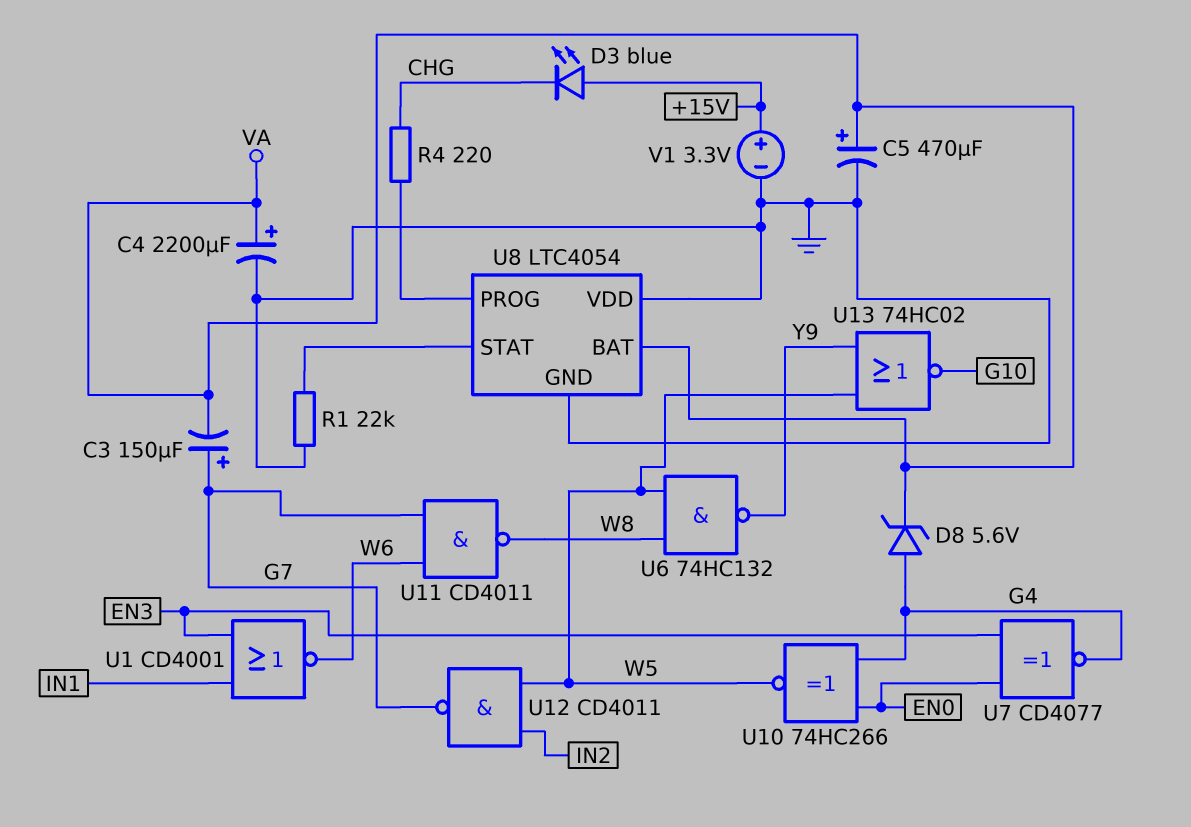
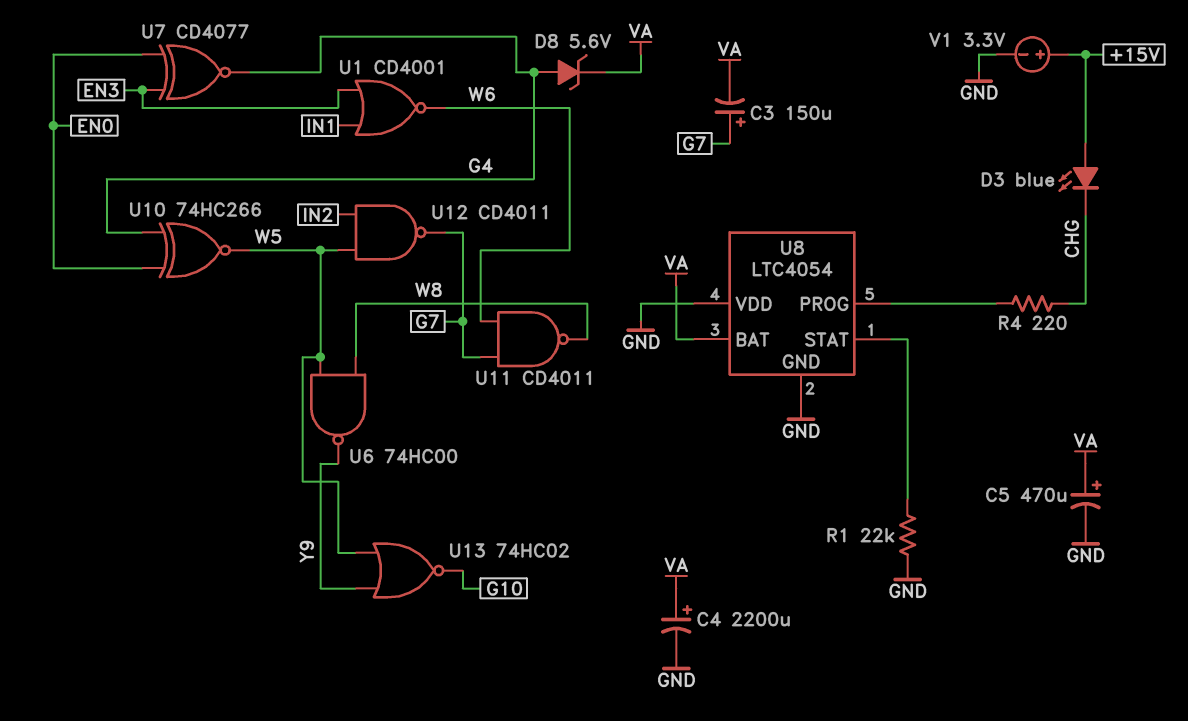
U6: NAND 74HC132 (in W5, in W8, out Y9) -> NAND 74HC00 (in W5, in W8, out Y9)

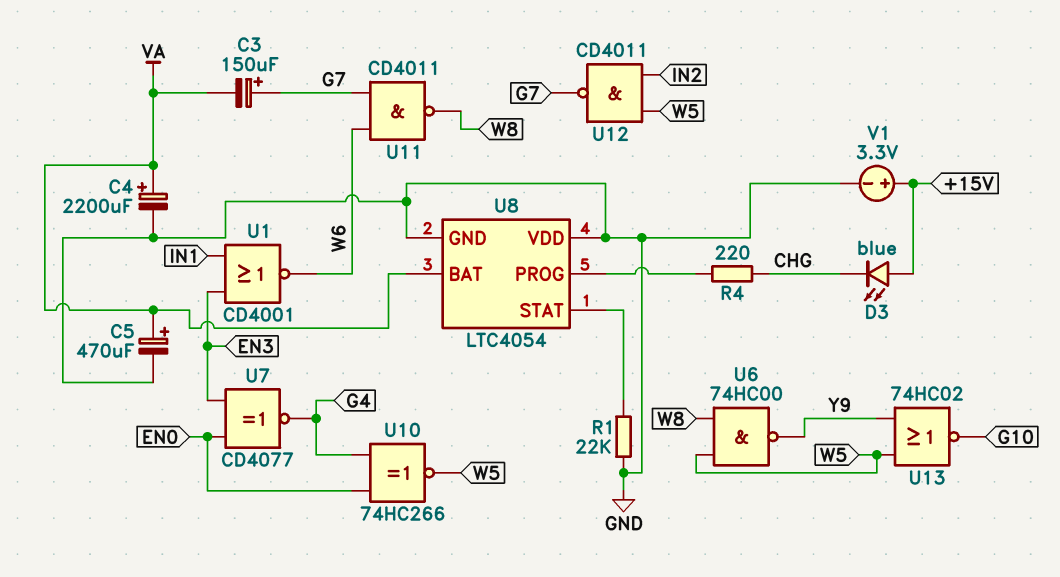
D8: zener 5.6V (A G4, K VA) -> none

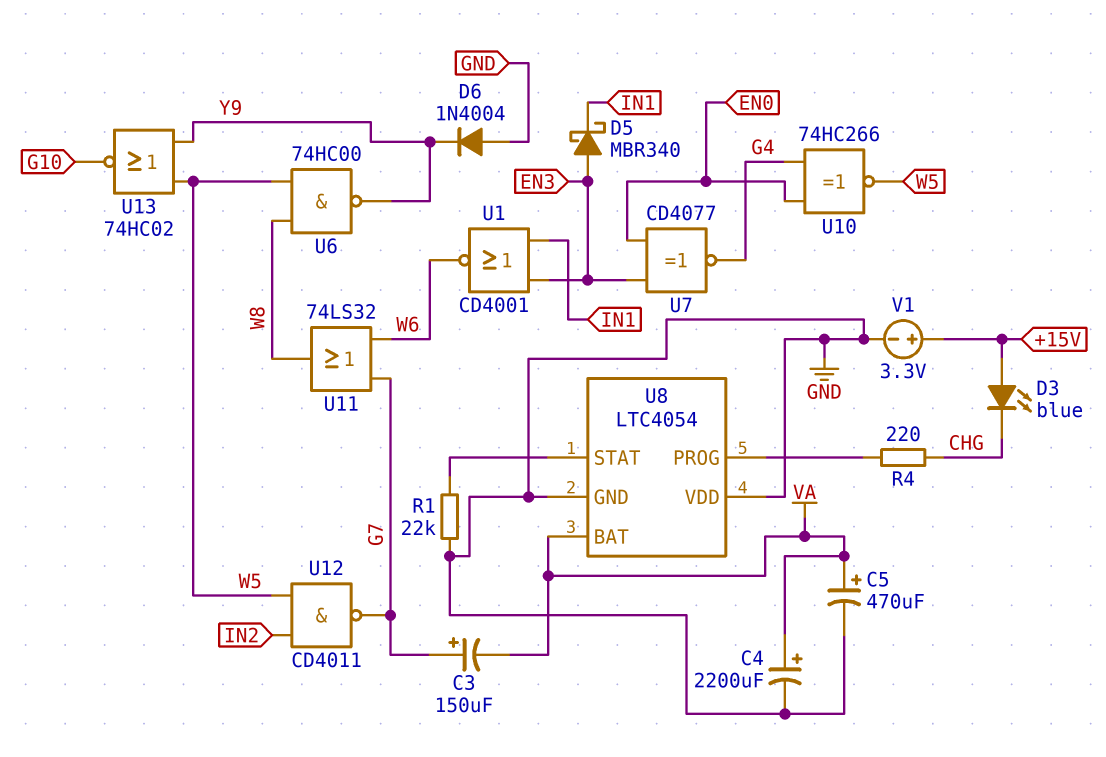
D5: none -> schottky MBR340 (A EN3, K IN1)
D6: none -> diode 1N4004 (A GND, K Y9)
U11: NAND CD4011 (in G7, in W6, out W8) -> OR 74LS32 (in G7, in W6, out W8)

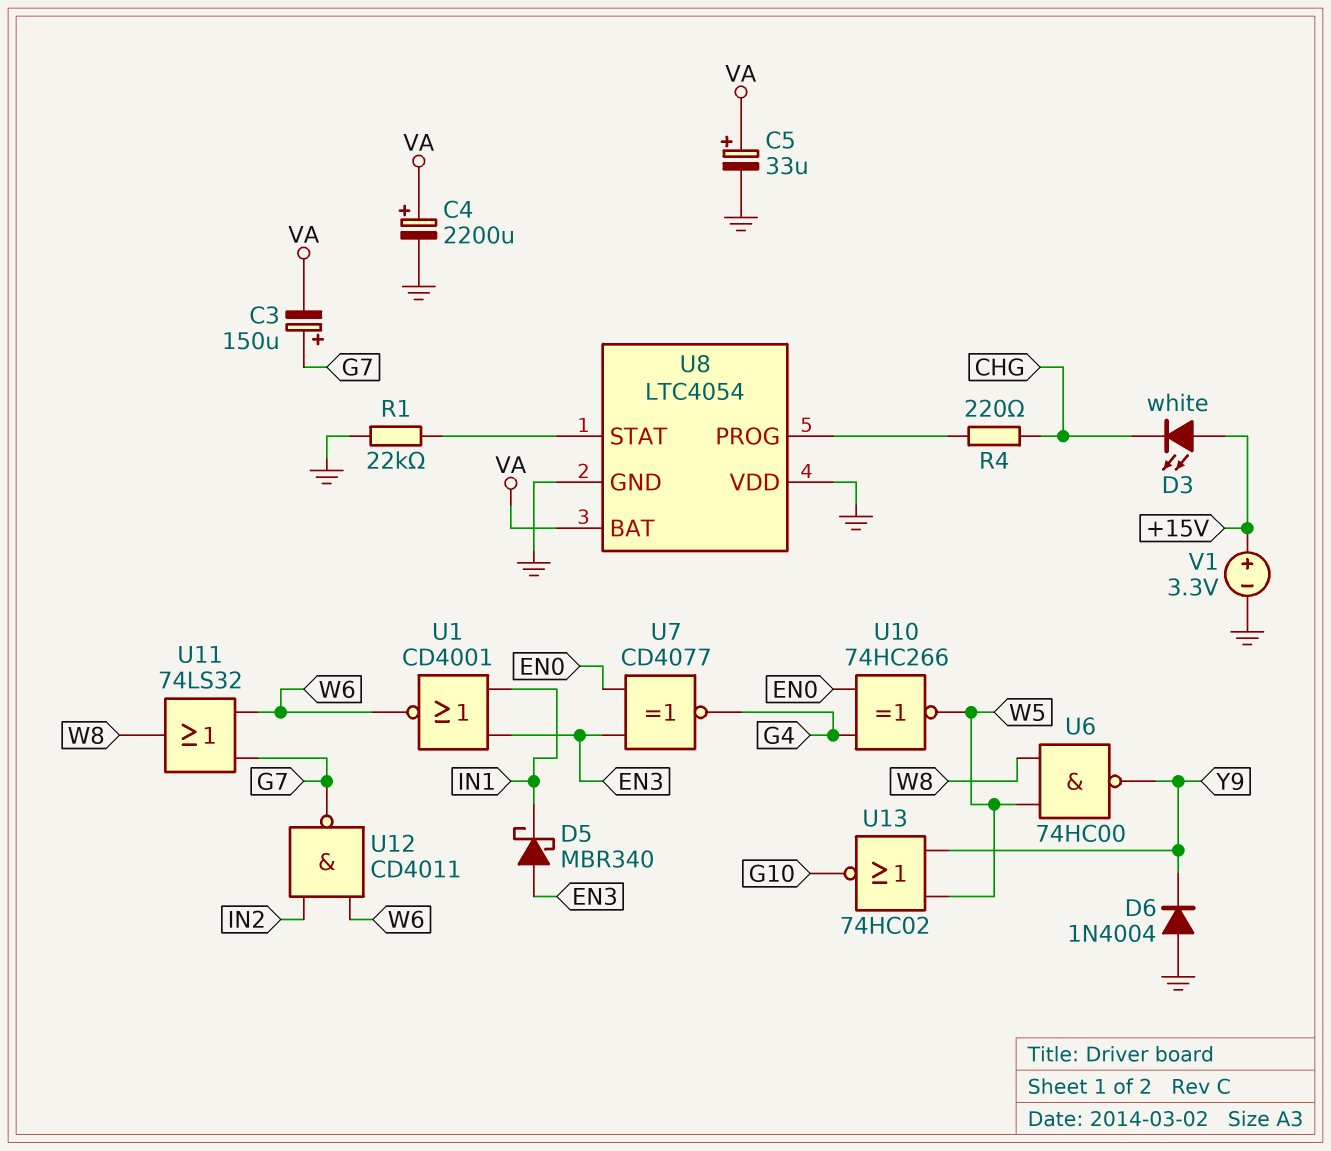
C5: 470uF (plus VA, minus GND) -> 33uF (plus VA, minus GND)
D3: LED blue (A +15V, K CHG) -> LED white (A +15V, K CHG)
U12: NAND CD4011 (in IN2, in W5, out G7) -> NAND CD4011 (in IN2, in W6, out G7)

